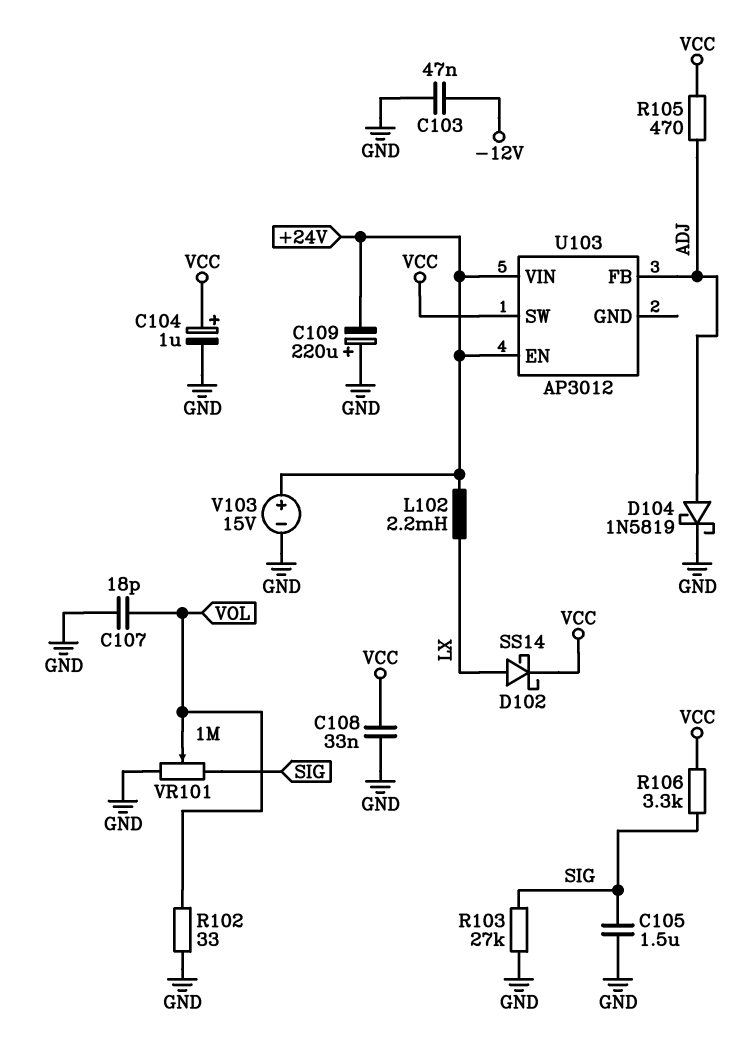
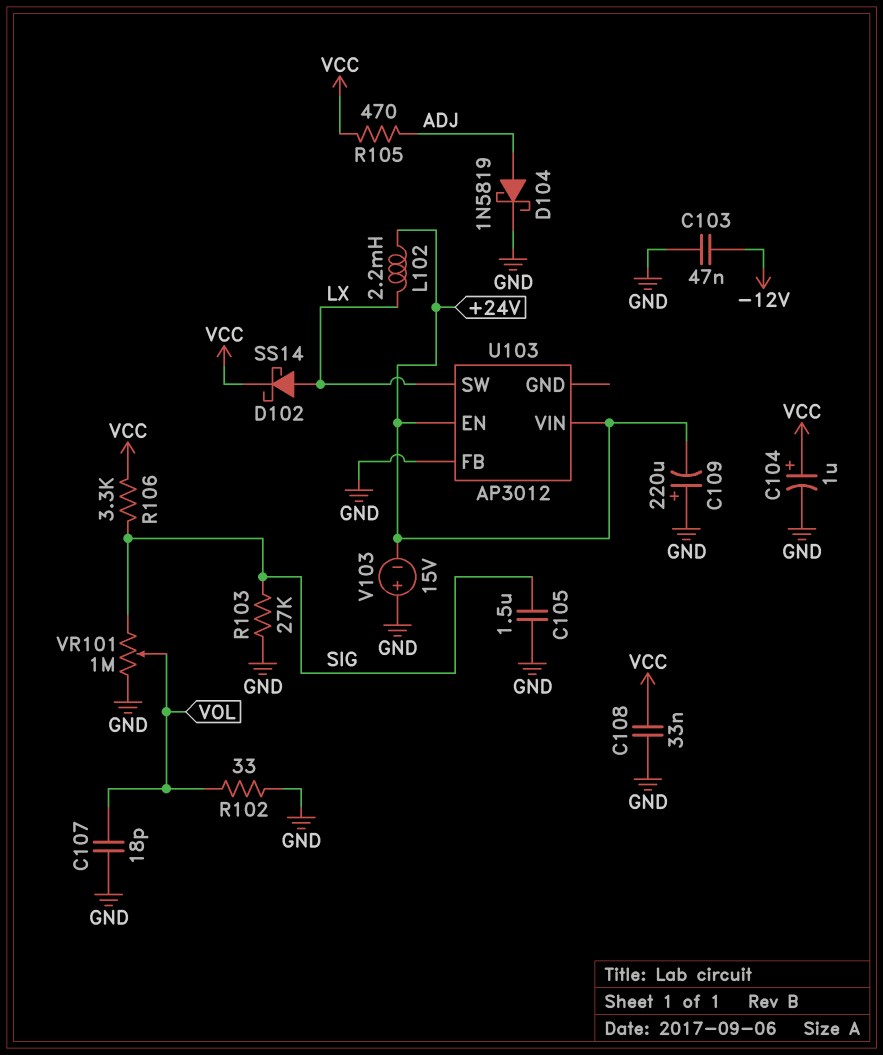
U103 pin FB: ADJ -> GND
U103 pin SW: VCC -> LX
V103: 15V (plus +24V, minus GND) -> 15V (plus GND, minus +24V)

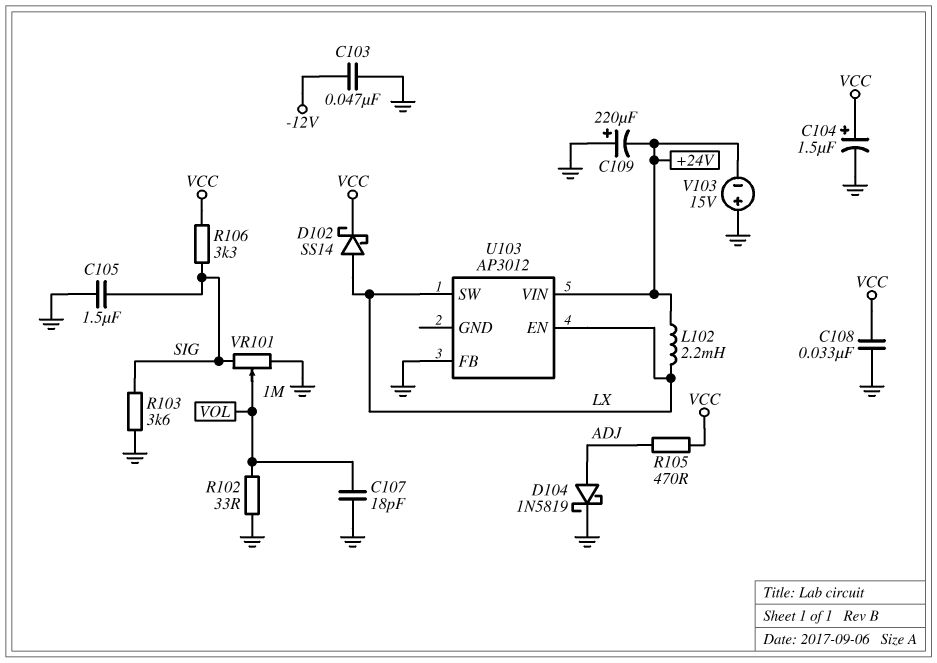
C104: 1uF (plus VCC, minus GND) -> 1.5uF (plus VCC, minus GND)
R103: 27k (GND, SIG) -> 3.6k (GND, SIG)
U103 pin EN: +24V -> LX

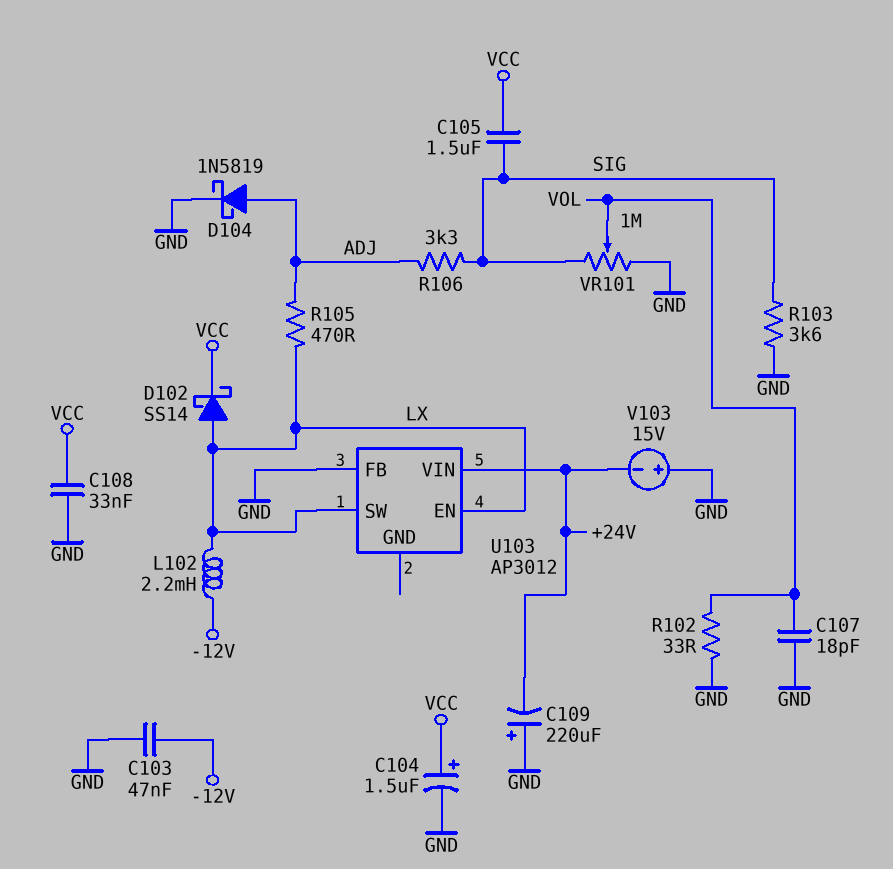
C105: 1.5uF (GND, SIG) -> 1.5uF (SIG, VCC)
L102: 2.2mH (+24V, LX) -> 2.2mH (-12V, LX)
R105: 470 (ADJ, VCC) -> 470 (ADJ, LX)
R106: 3.3k (SIG, VCC) -> 3.3k (ADJ, SIG)

